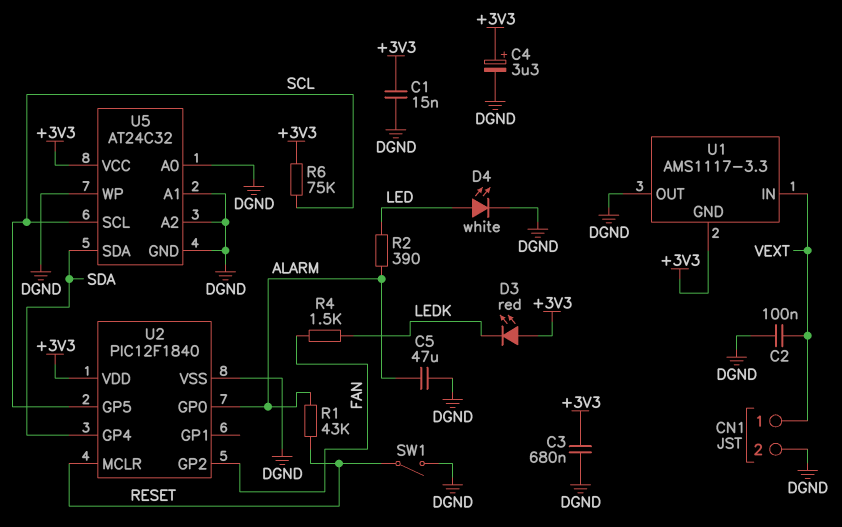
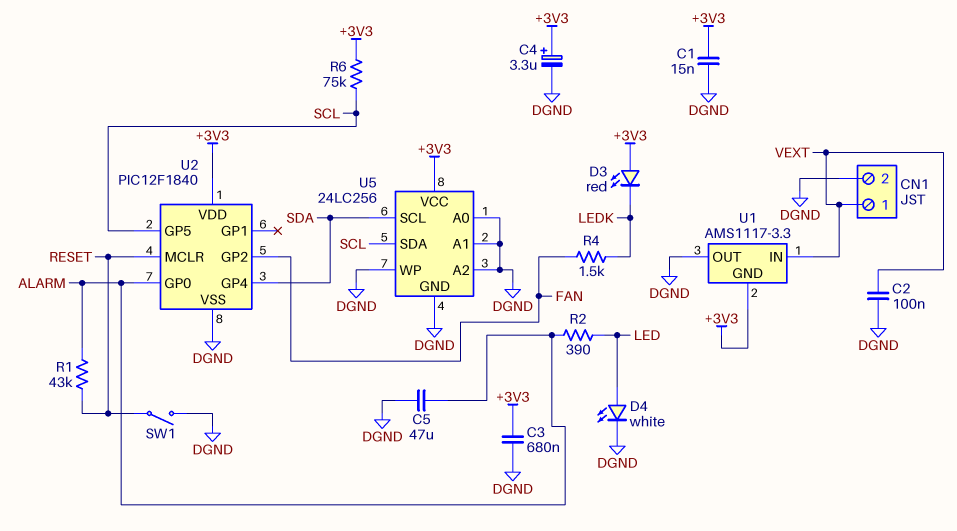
U5: AT24C32 -> 24LC256
U5 pin SCL: SCL -> SDA
U5 pin SDA: SDA -> SCL

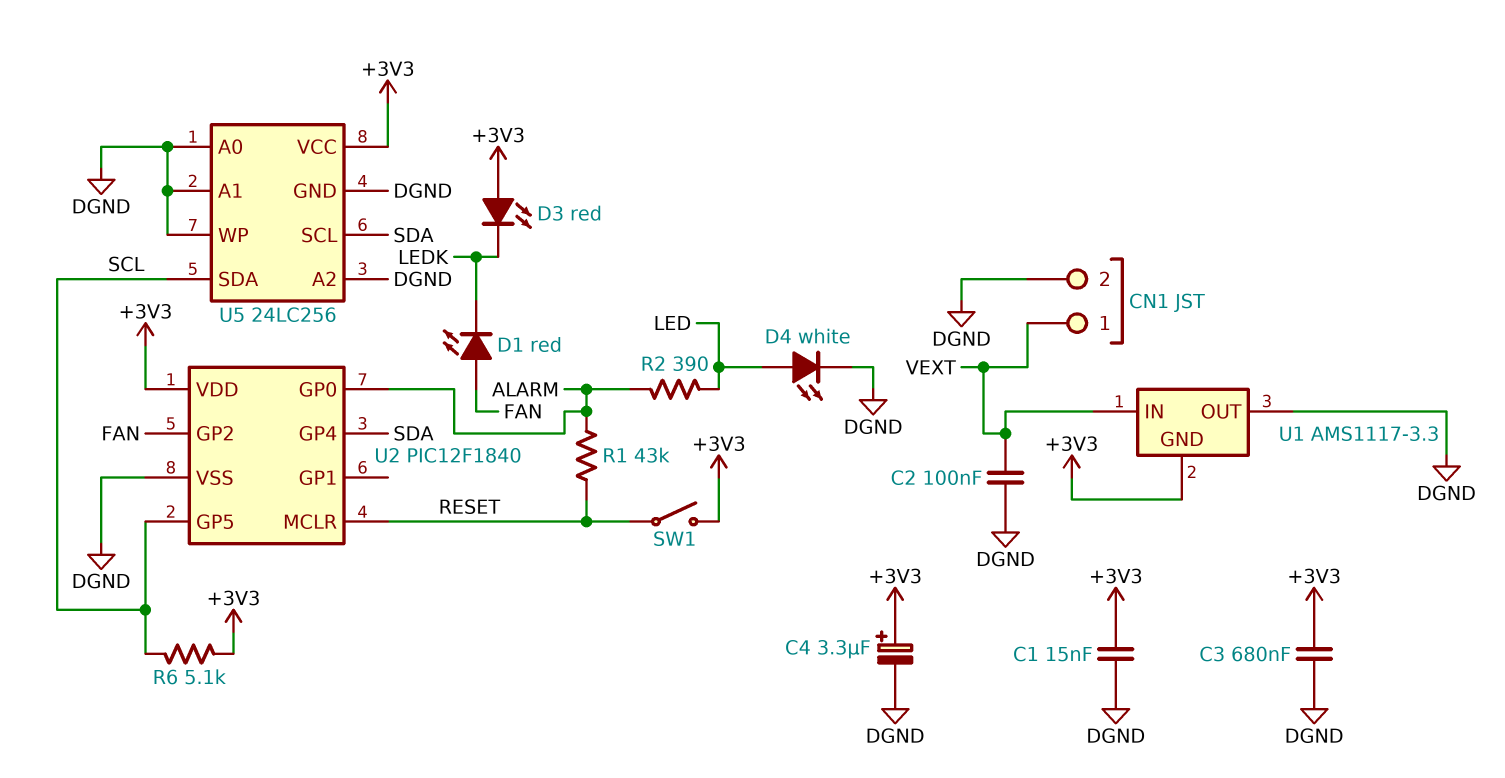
C5: 47uF (ALARM, DGND) -> none
D1: none -> LED red (A FAN, K LEDK)
R4: 1.5k (FAN, LEDK) -> none
R6: 75k (+3V3, SCL) -> 5.1k (+3V3, SCL)
SW1: switch (DGND, RESET) -> switch (+3V3, RESET)

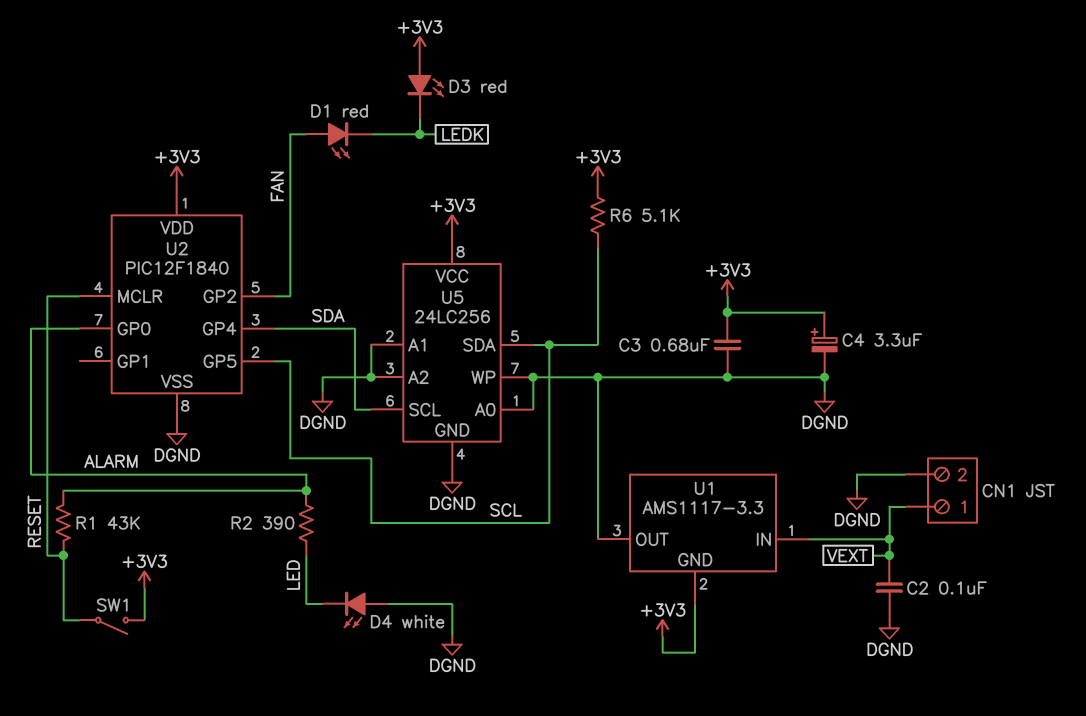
C1: 15nF (+3V3, DGND) -> none
D4: LED white (A LED, K DGND) -> LED white (A DGND, K LED)

